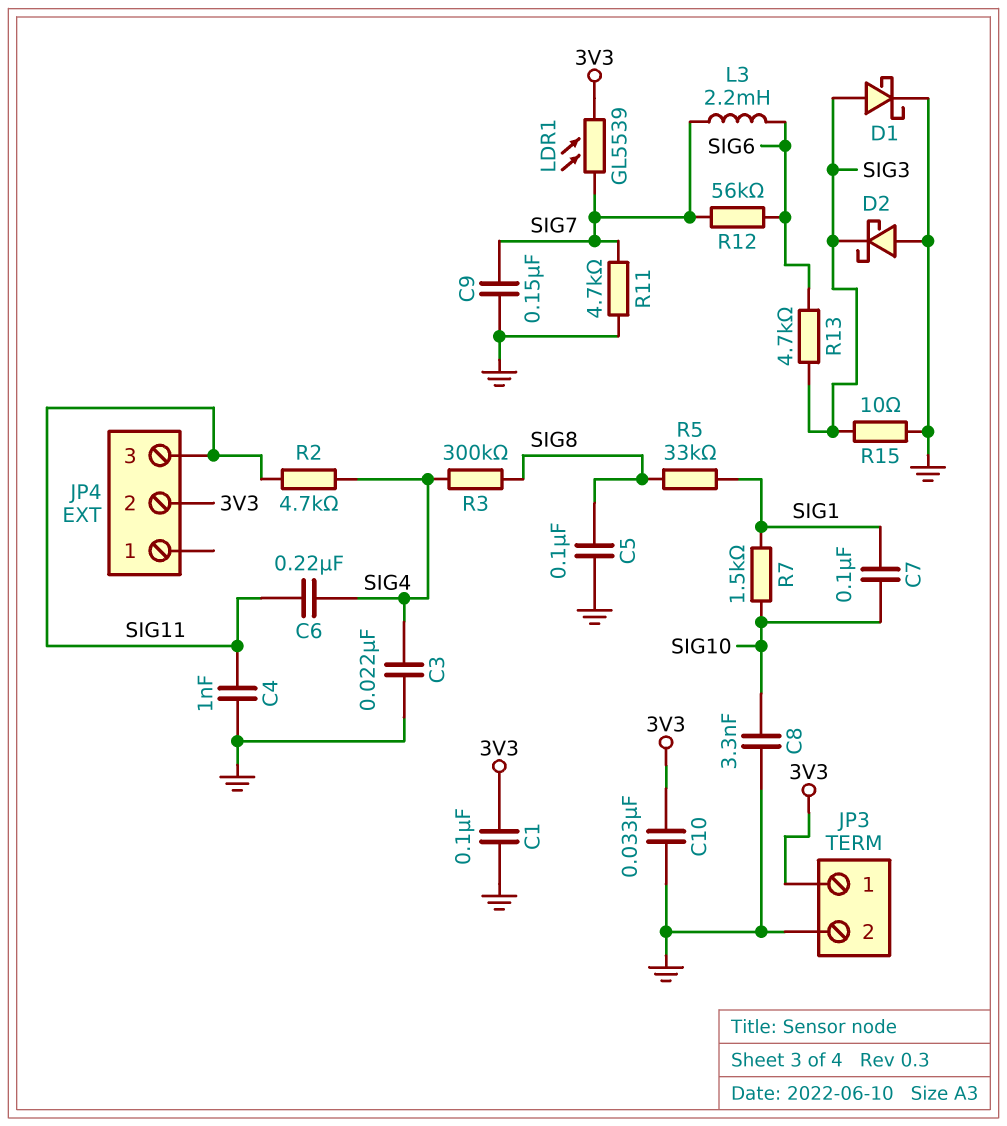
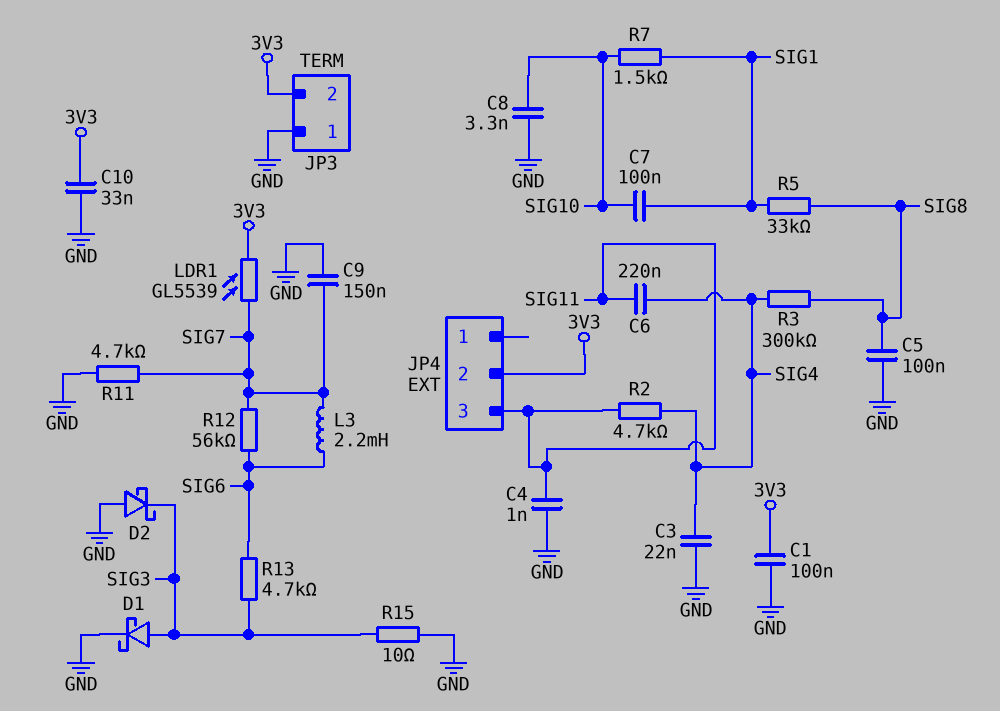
JP3 pin 1: 3V3 -> GND
JP3 pin 2: GND -> 3V3

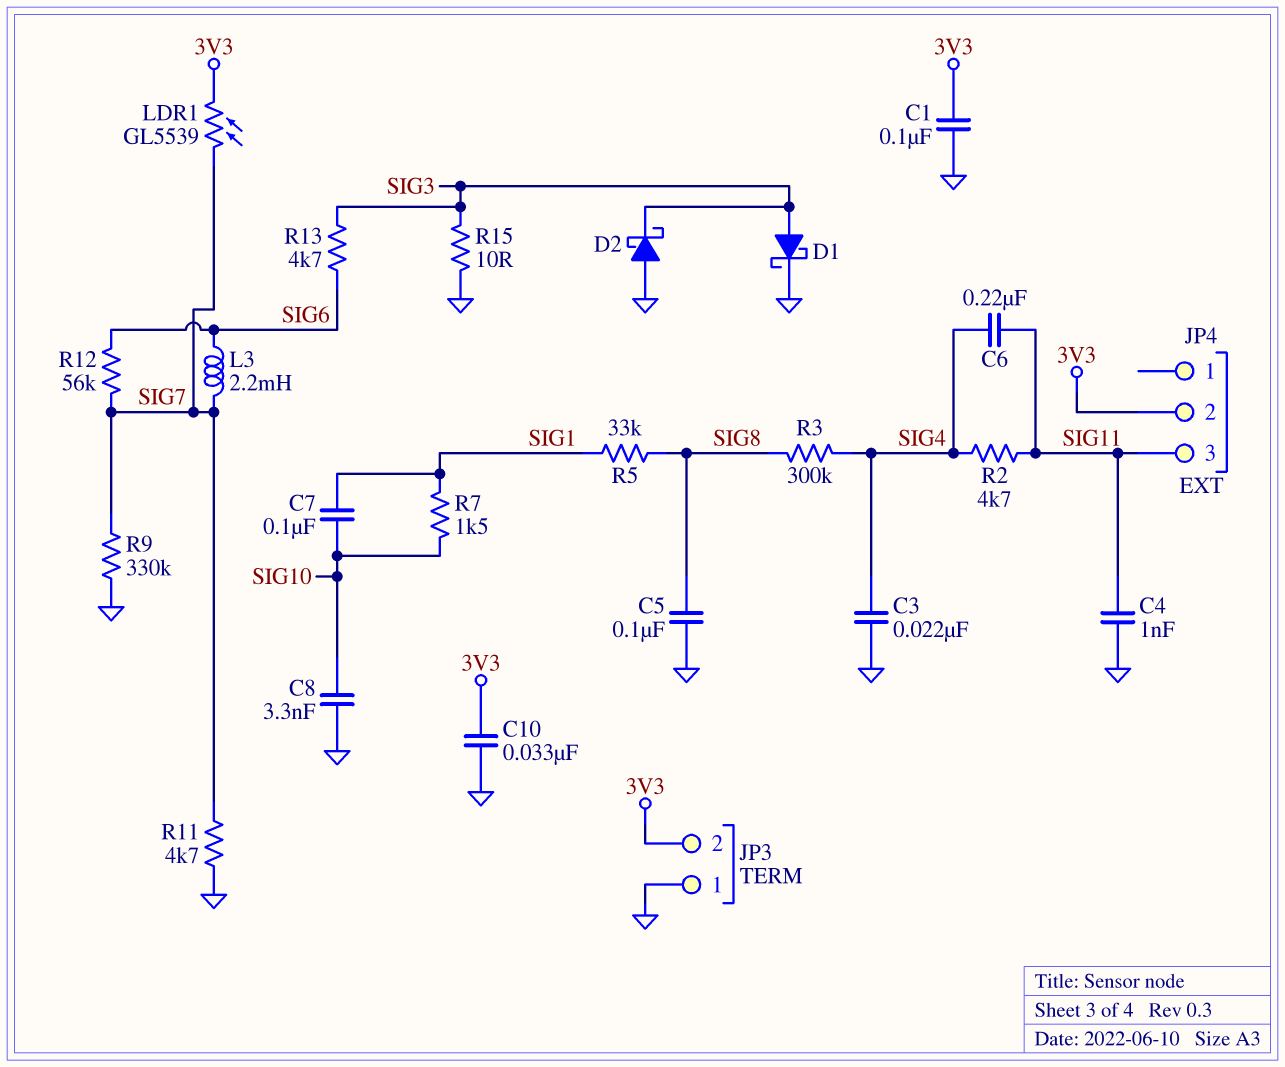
C9: 150nF (GND, SIG7) -> none
R9: none -> 330k (GND, SIG7)

